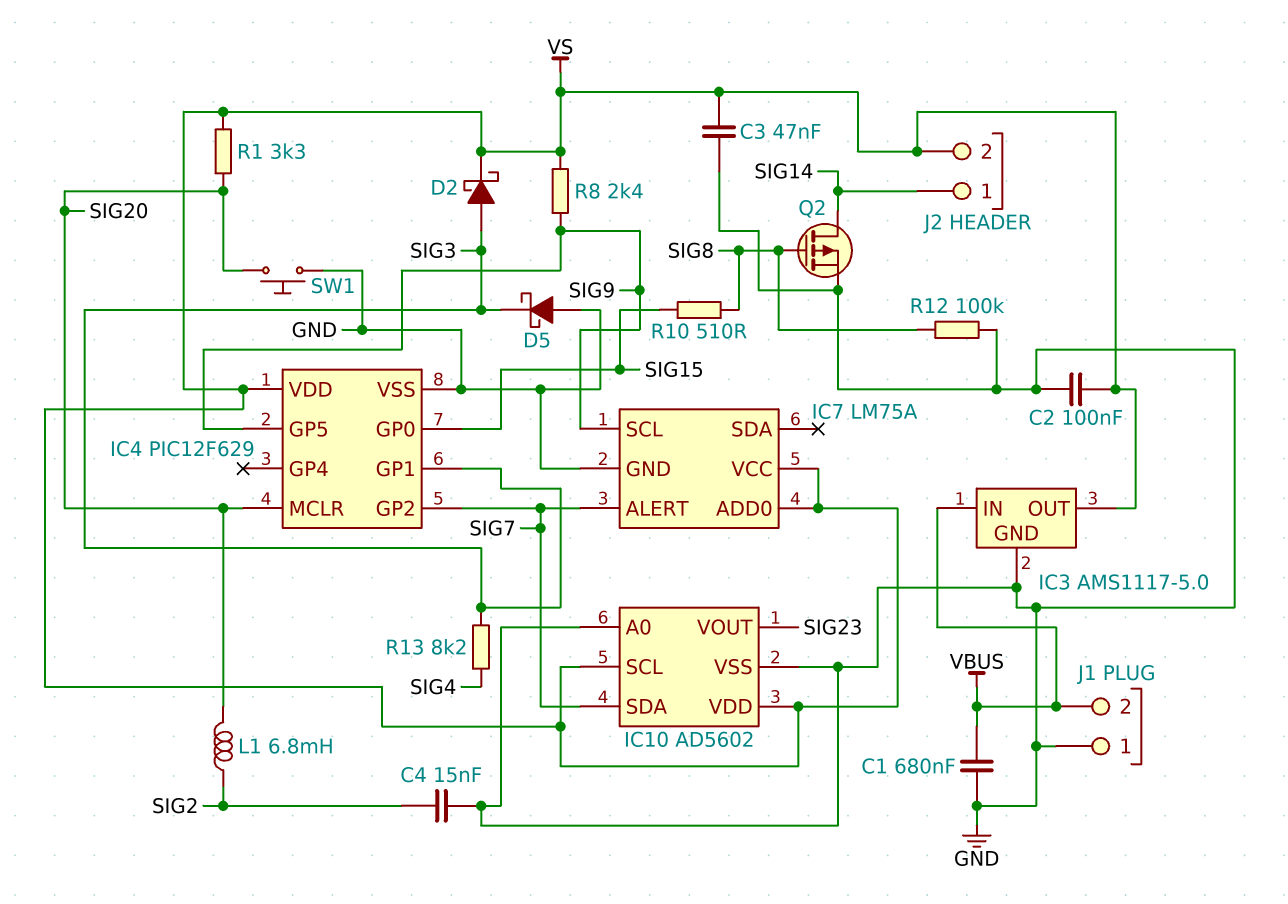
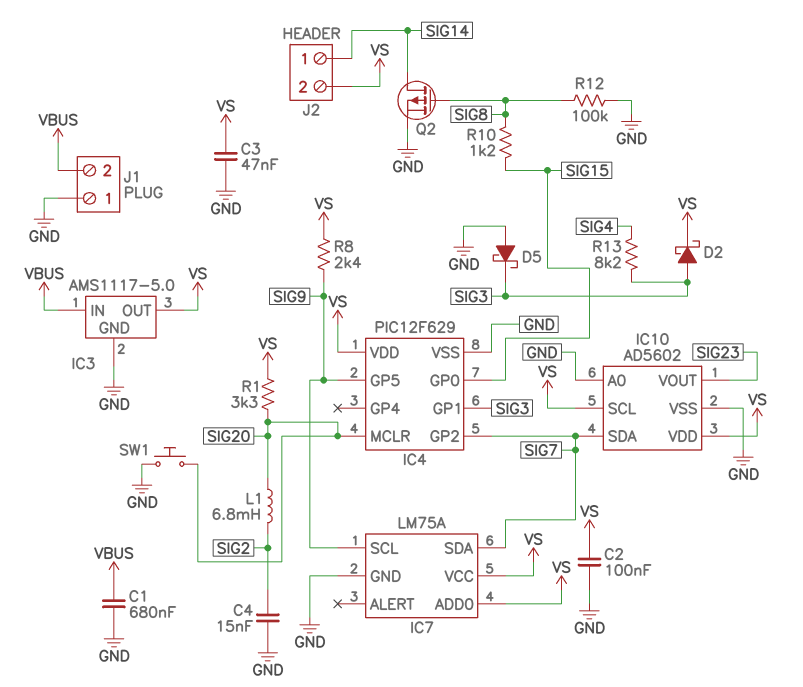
IC7 pin ALERT: SIG7 -> none
IC7 pin SDA: none -> SIG7
R10: 510 (SIG8, SIG15) -> 1.2k (SIG8, SIG15)

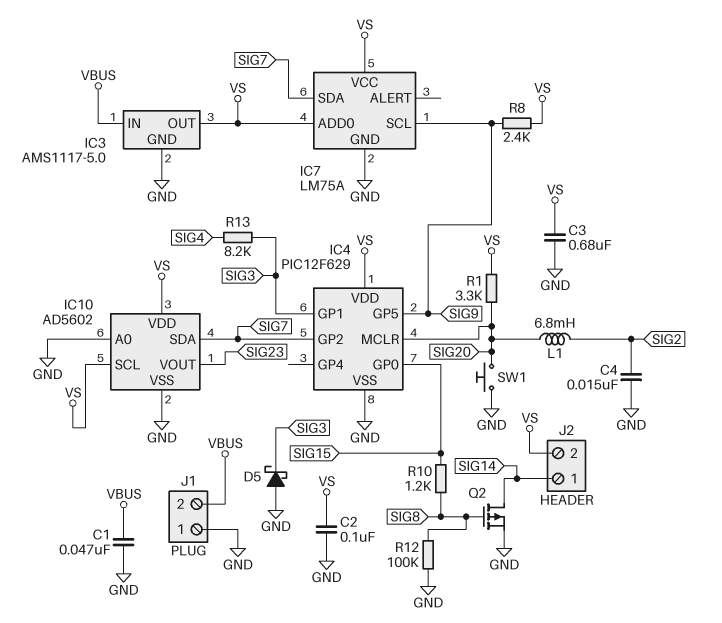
C1: 680nF (GND, VBUS) -> 47nF (GND, VBUS)
C3: 47nF (GND, VS) -> 680nF (GND, VS)
D2: schottky (A SIG3, K VS) -> none

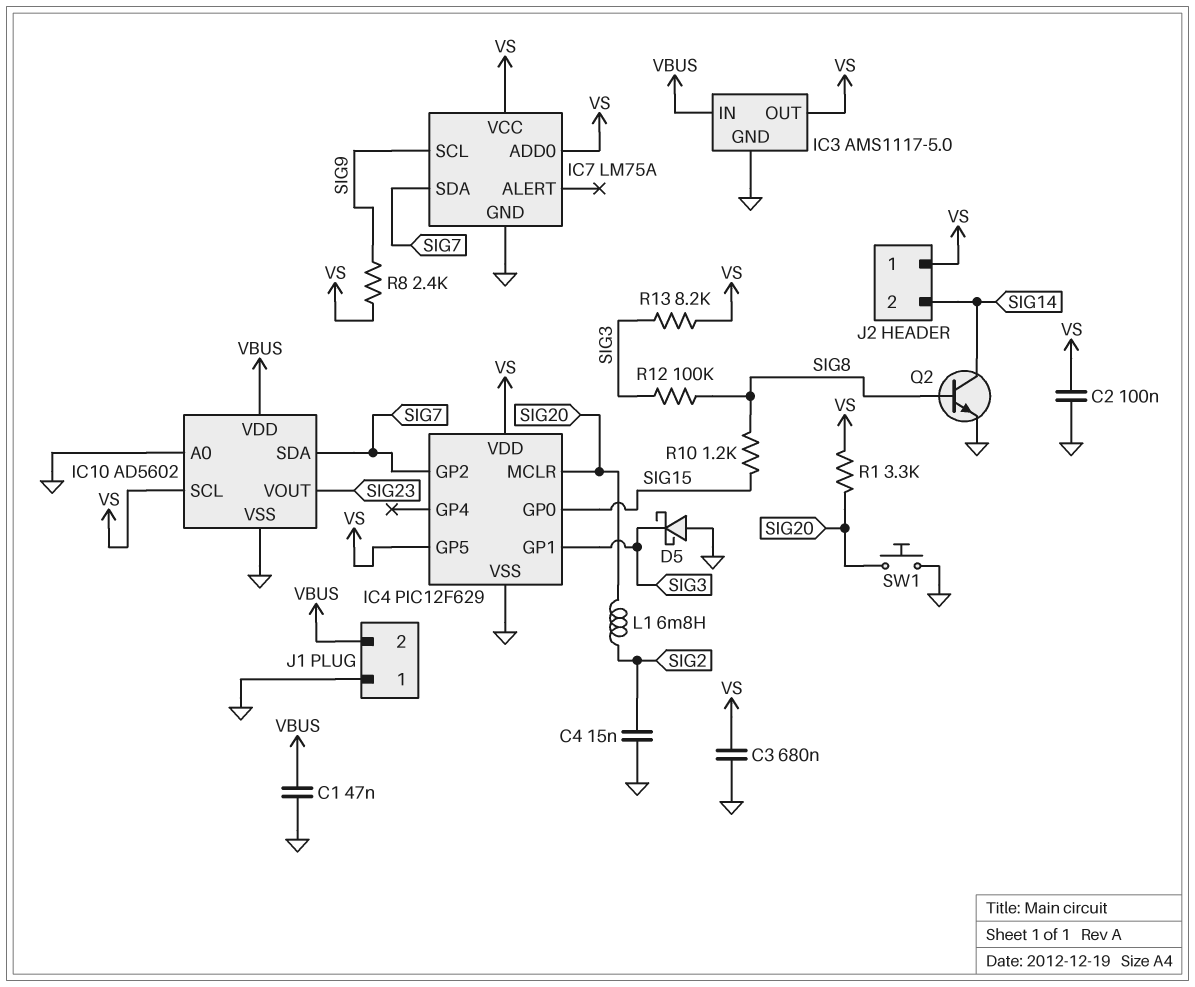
IC4 pin GP5: SIG9 -> VS
IC10 pin VDD: VS -> VBUS
J2 pin 1: SIG14 -> VS
J2 pin 2: VS -> SIG14
Q2: PMOS (G SIG8, D SIG14, S GND) -> NPN (B SIG8, C SIG14, E GND)
R12: 100k (GND, SIG8) -> 100k (SIG3, SIG8)
R13: 8.2k (SIG3, SIG4) -> 8.2k (SIG3, VS)

